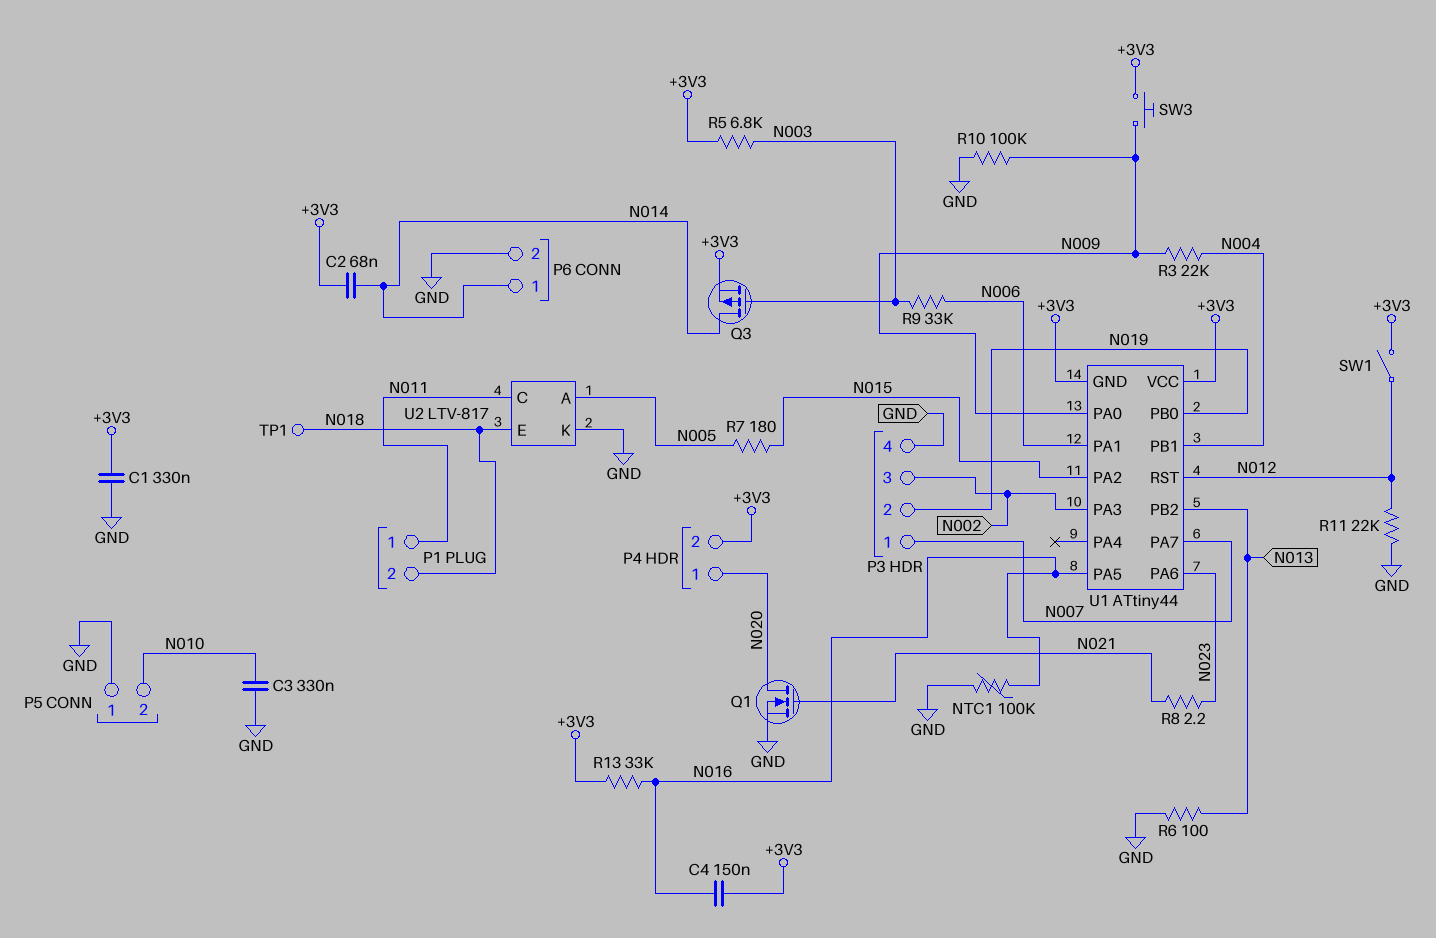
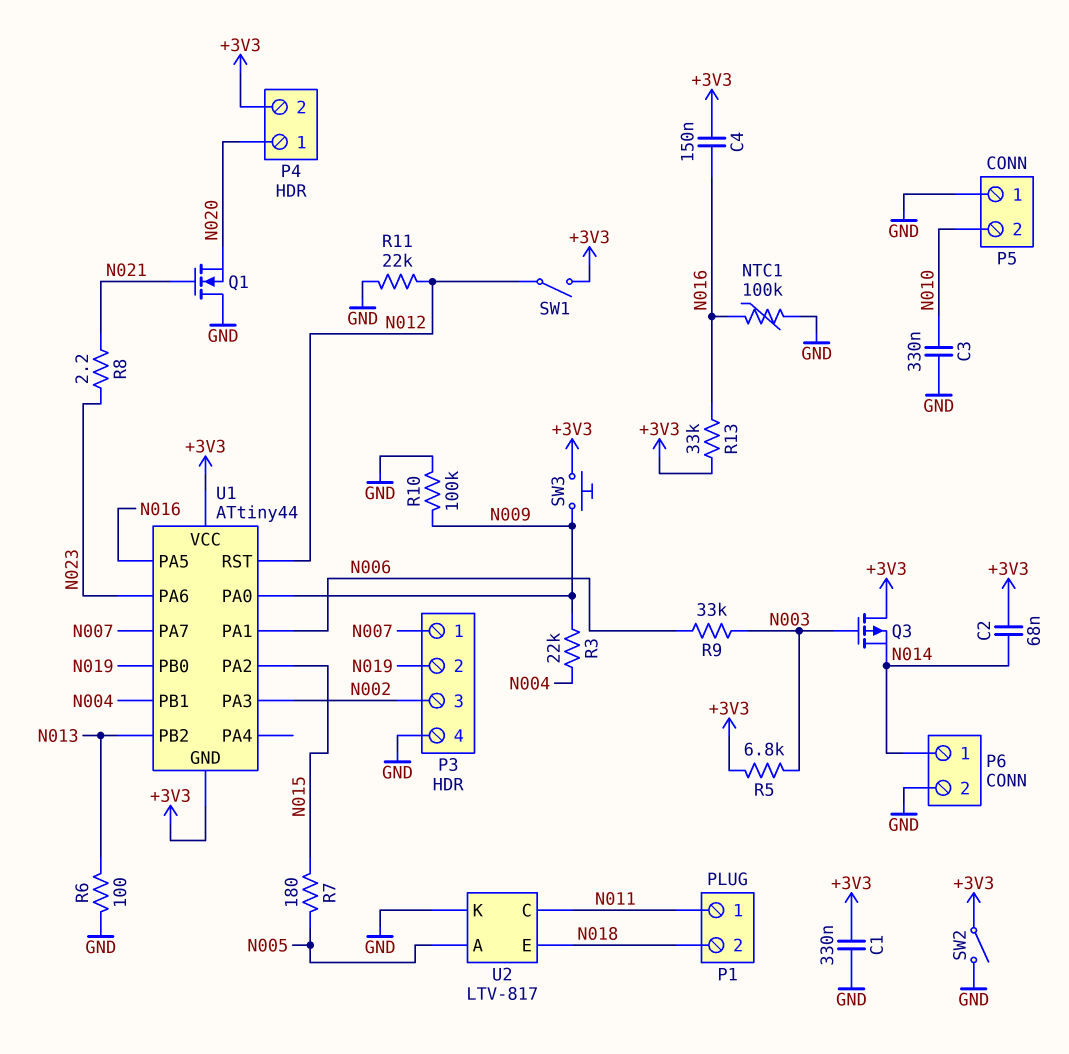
Q1: NMOS (G N021, D N020, S GND) -> NMOS (G N021, D GND, S N020)
Q3: PMOS (G N003, D N014, S +3V3) -> PMOS (G N003, D +3V3, S N014)
SW2: none -> switch (+3V3, GND)
TP1: test point (N018) -> none

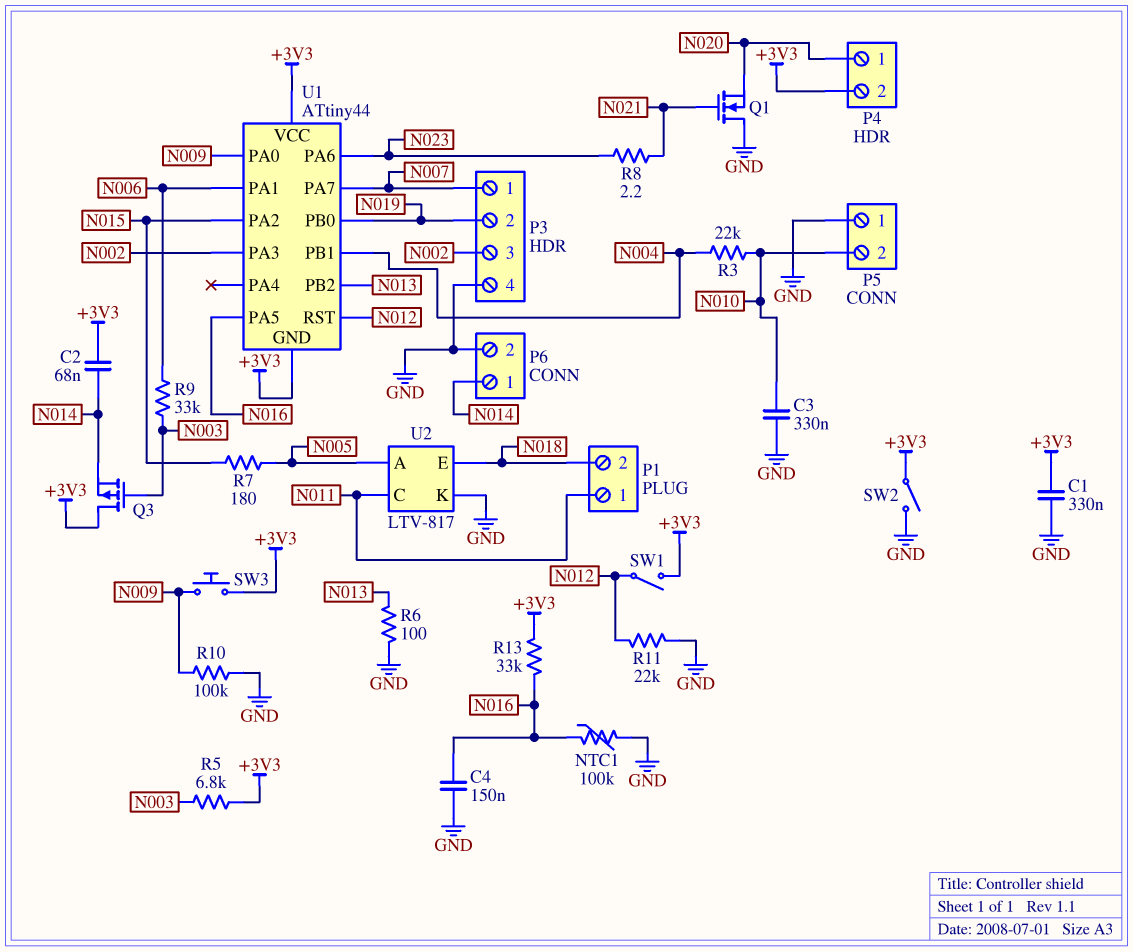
C4: 150nF (+3V3, N016) -> 150nF (GND, N016)
R3: 22k (N004, N009) -> 22k (N004, N010)

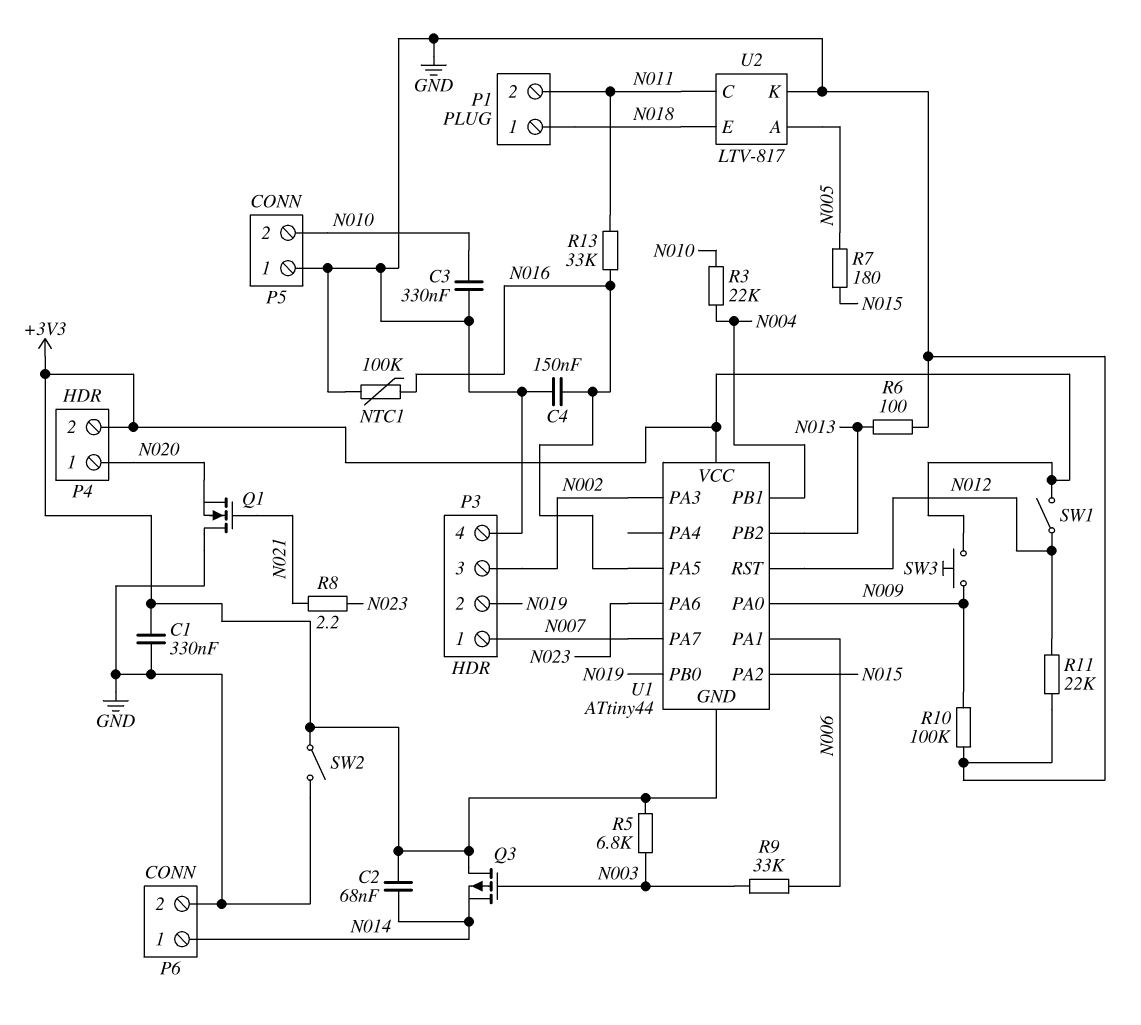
P1 pin 1: N011 -> N018
P1 pin 2: N018 -> N011
R13: 33k (+3V3, N016) -> 33k (N011, N016)

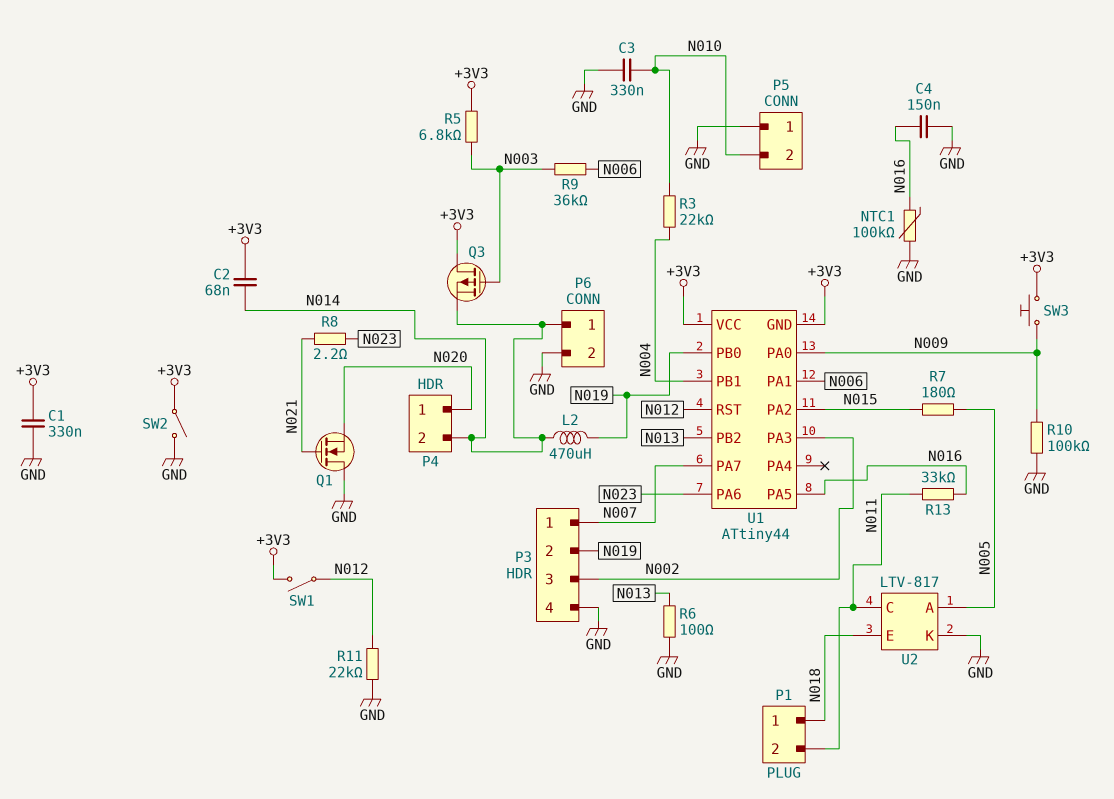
L2: none -> 470uH (N014, N019)
P4 pin 2: +3V3 -> N014
R9: 33k (N003, N006) -> 36k (N003, N006)

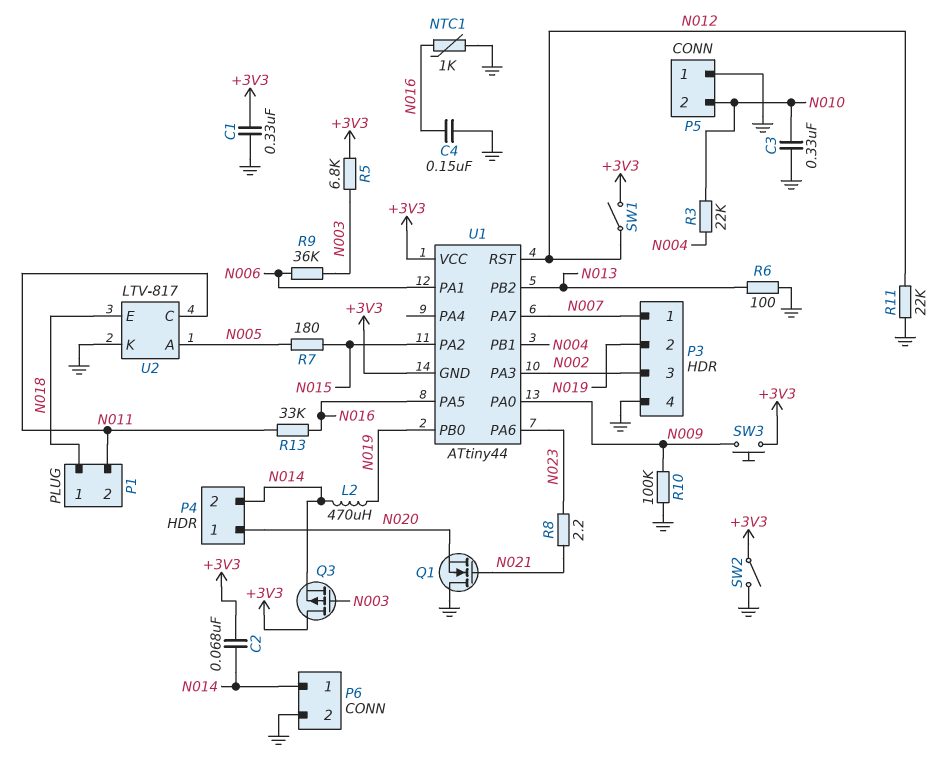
NTC1: 100k (GND, N016) -> 1k (GND, N016)

